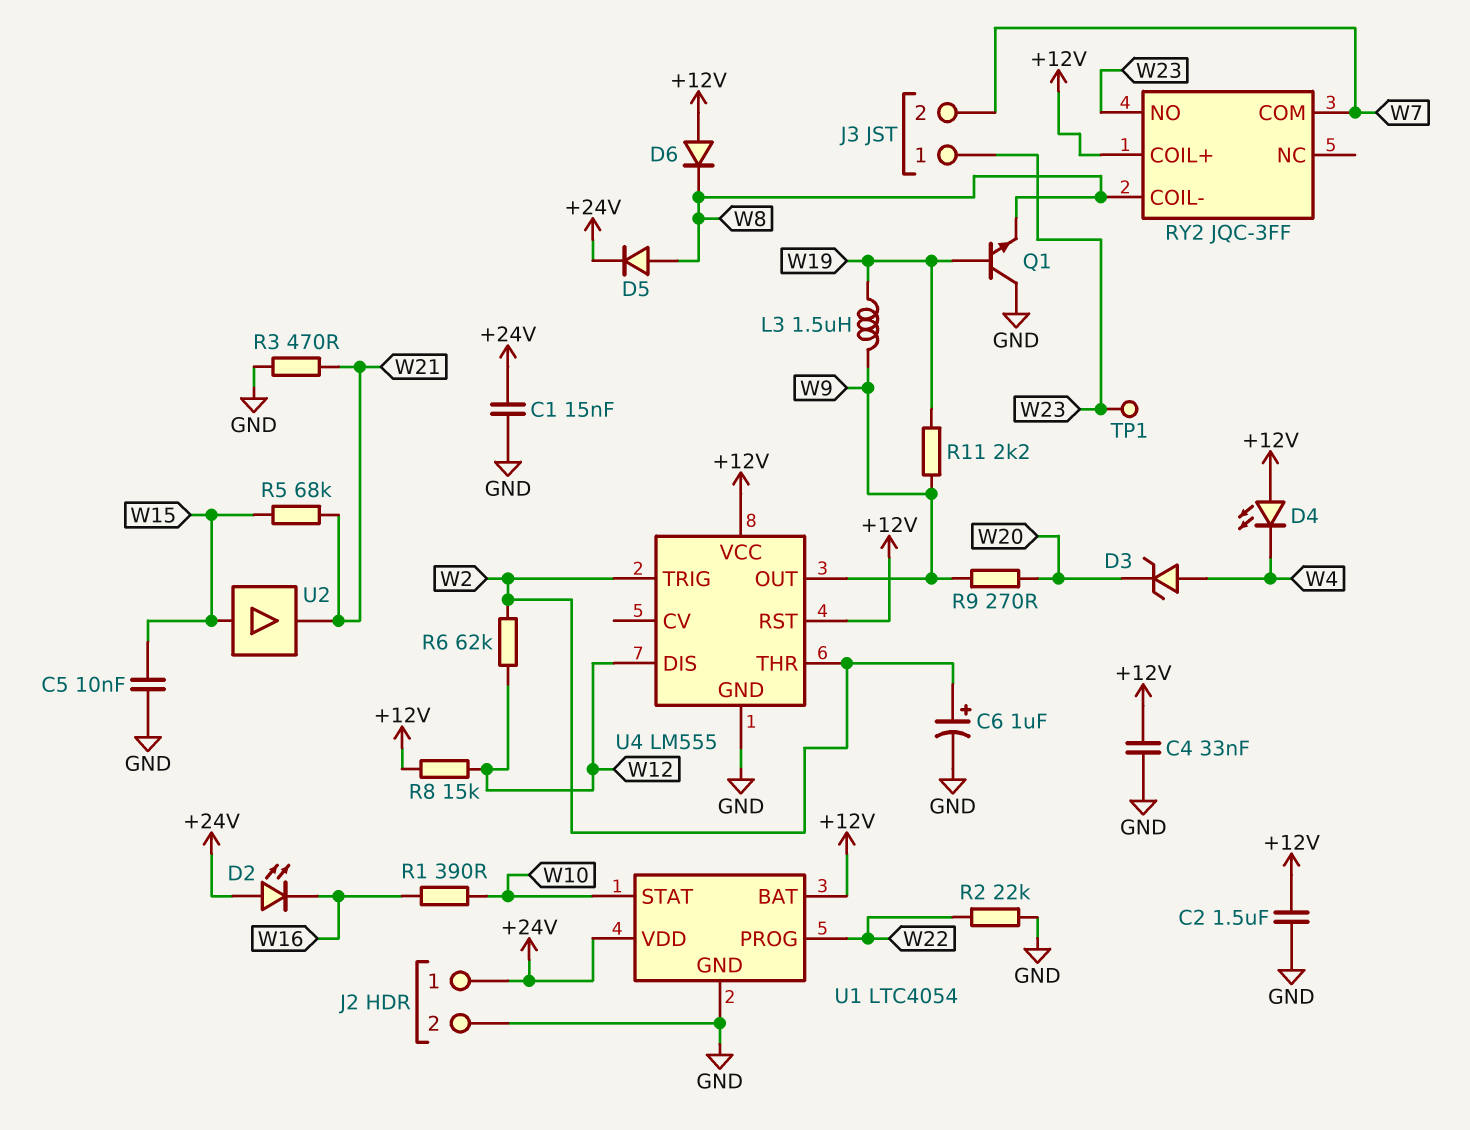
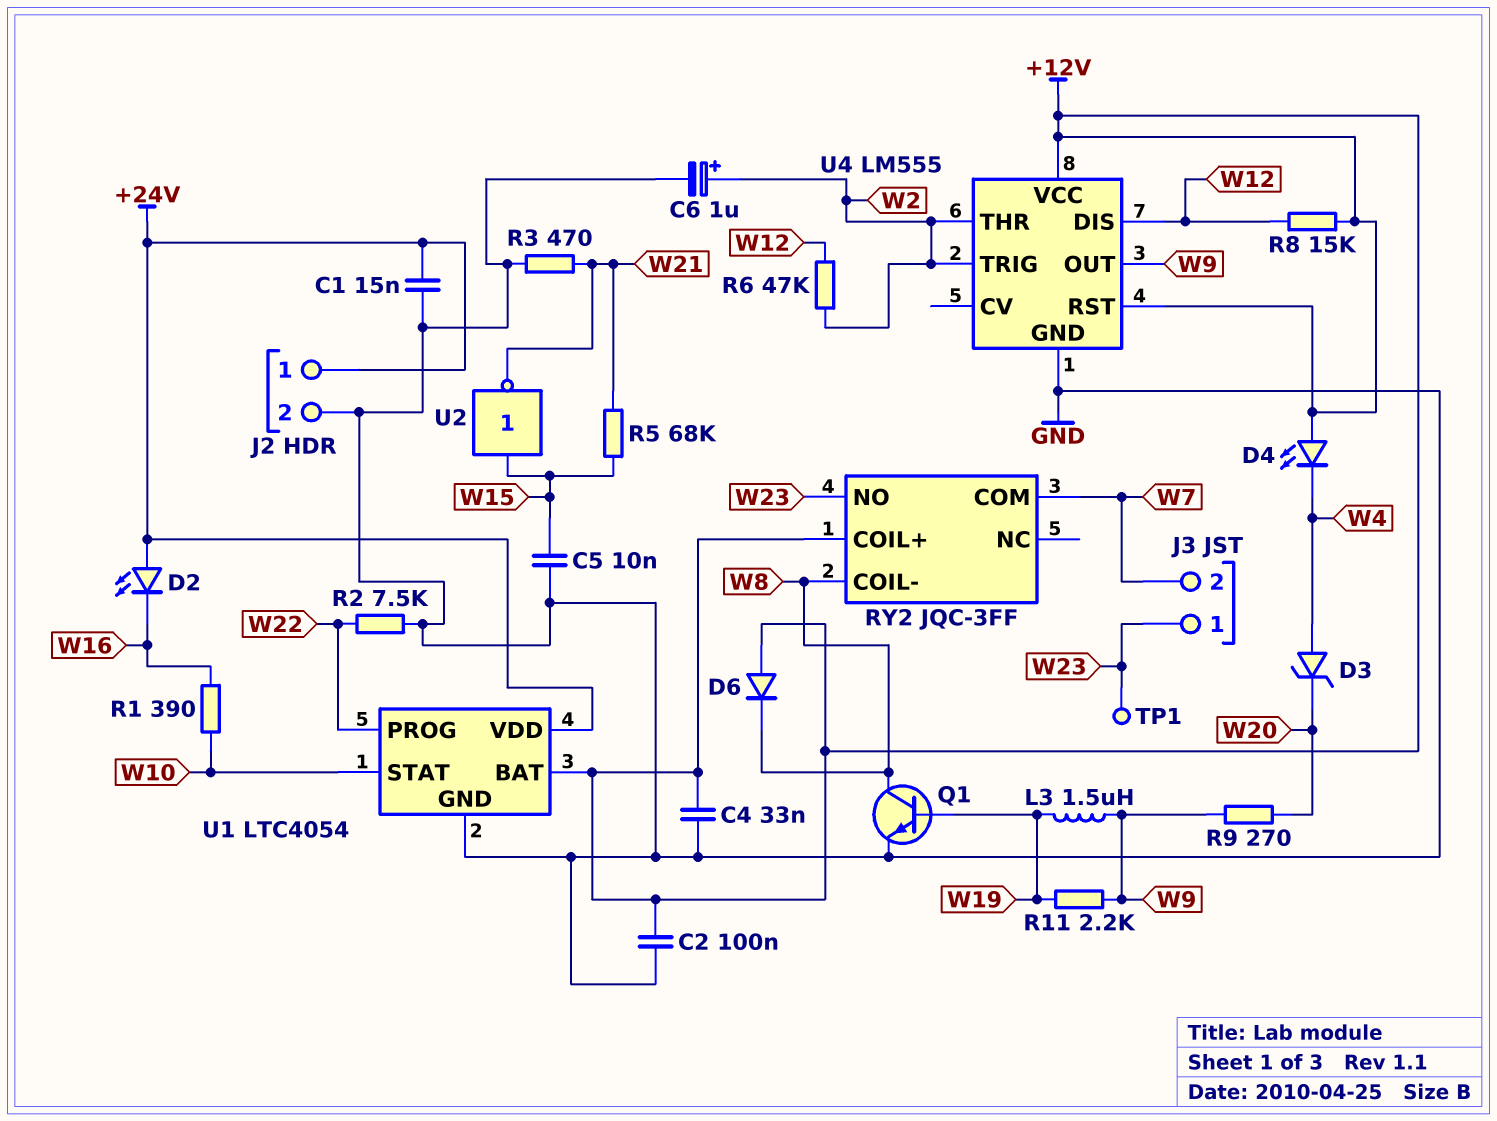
C2: 1.5uF (+12V, GND) -> 100nF (+12V, GND)
D5: diode (A W8, K +24V) -> none
Q1: NPN (B W19, C GND, E W8) -> NPN (B W19, C W8, E GND)
R2: 22k (GND, W22) -> 7.5k (GND, W22)
R6: 62k (W2, W12) -> 47k (W2, W12)
U2: buffer (in W15, out W21) -> NOT (in W15, out W21)

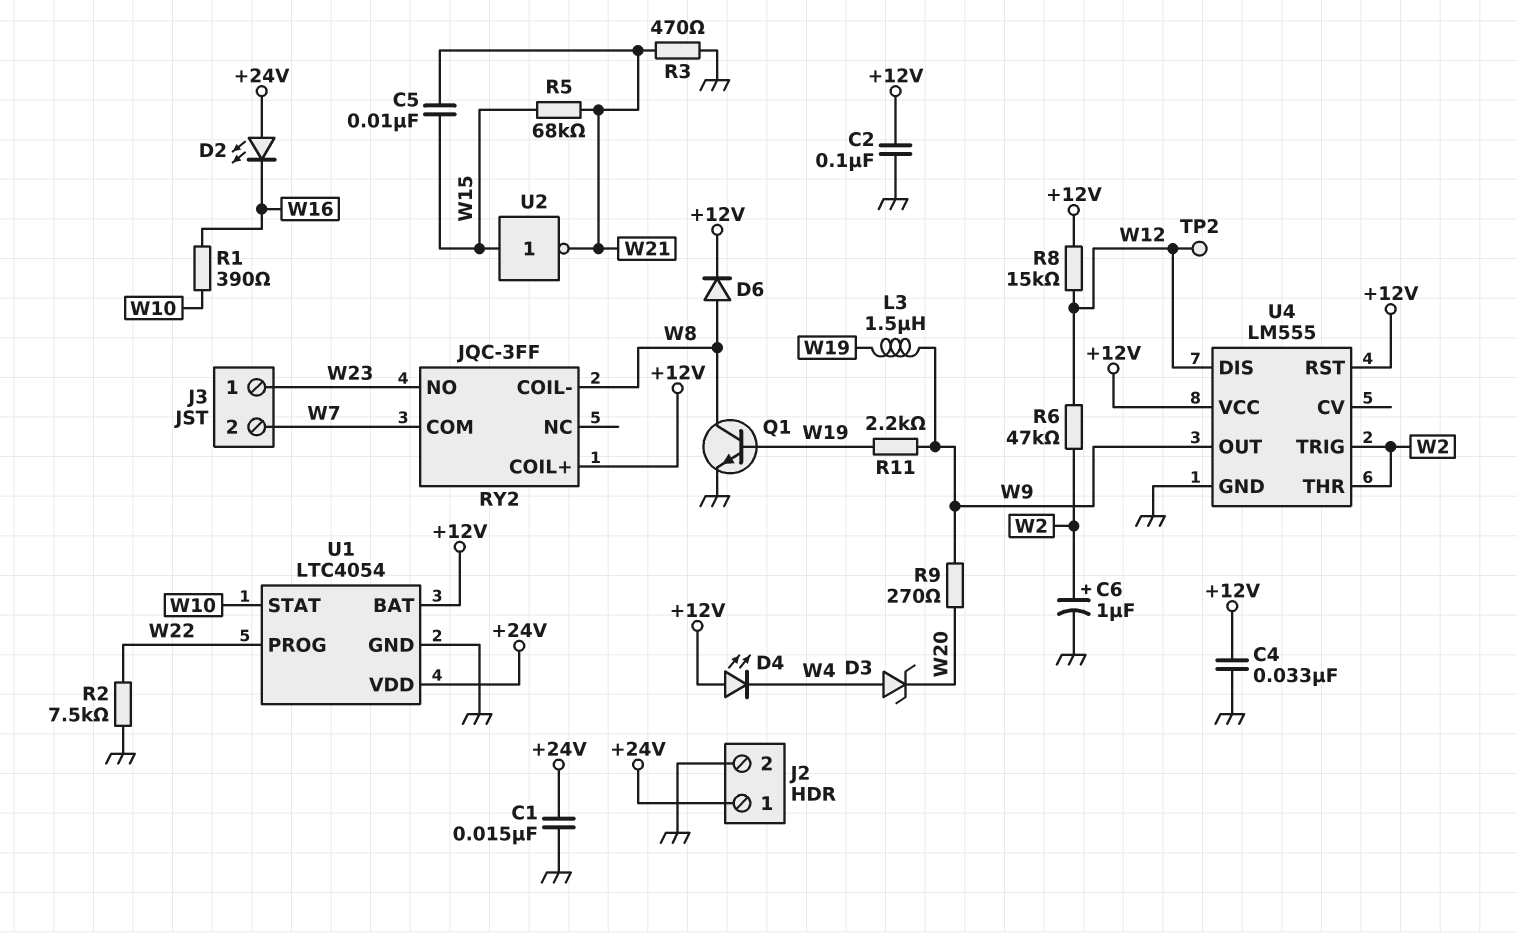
C5: 10nF (GND, W15) -> 10nF (W15, W21)
D6: diode (A +12V, K W8) -> diode (A W8, K +12V)
TP1: test point (W23) -> none
TP2: none -> test point (W12)

